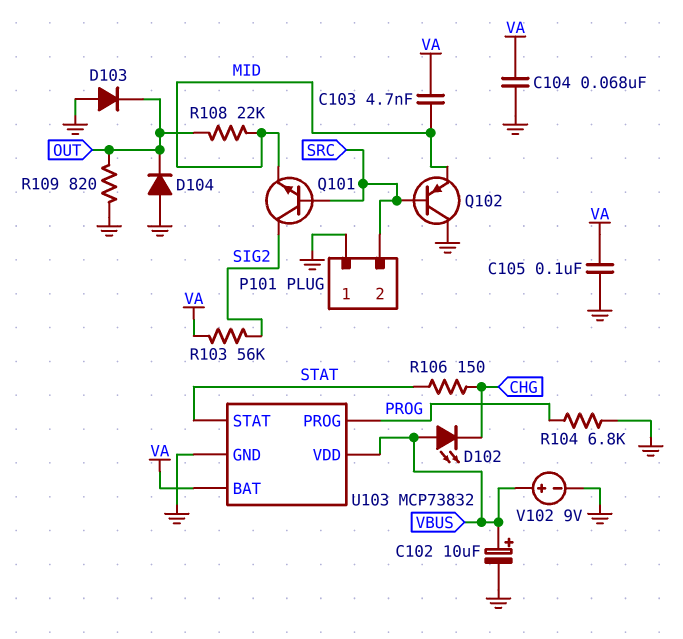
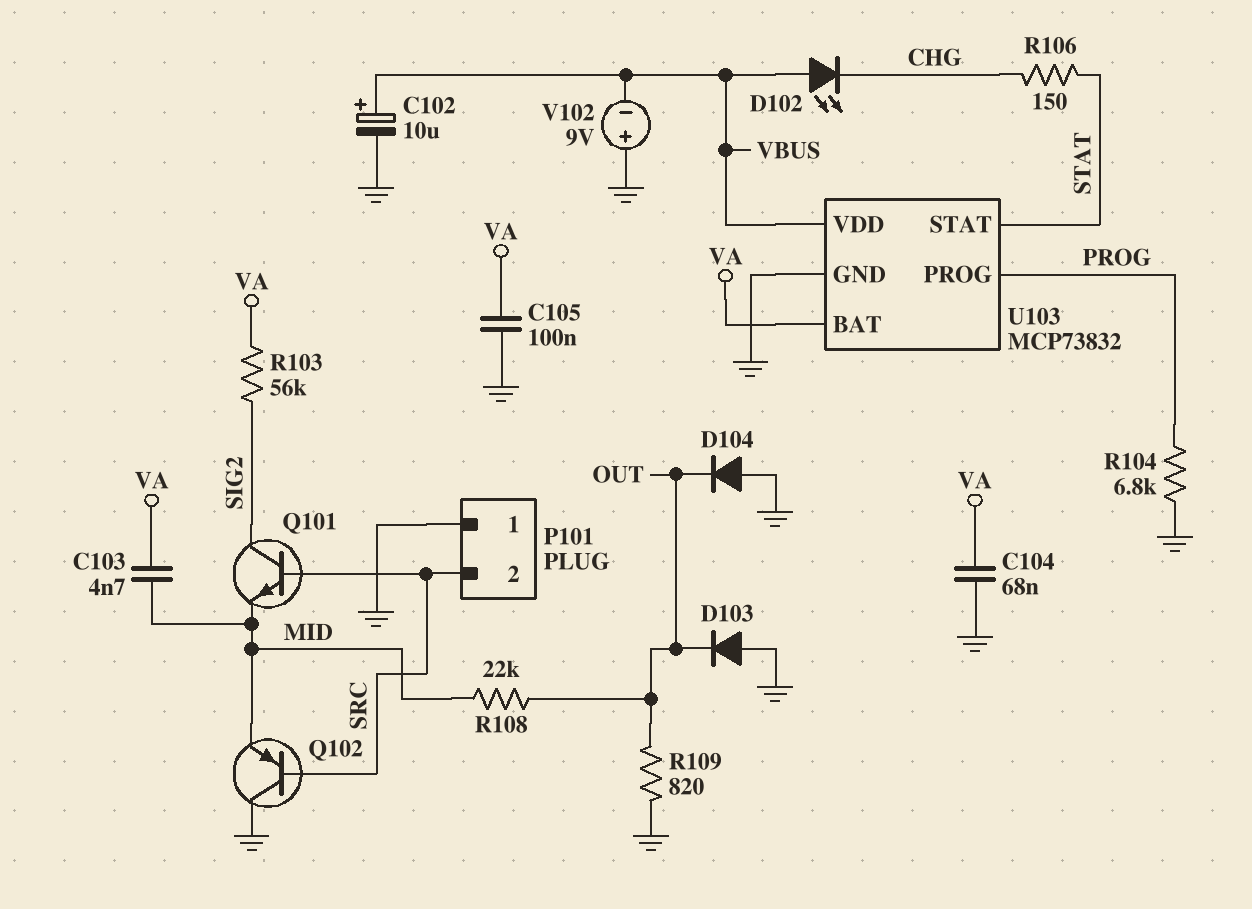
V102: 9V (plus VBUS, minus GND) -> 9V (plus GND, minus VBUS)

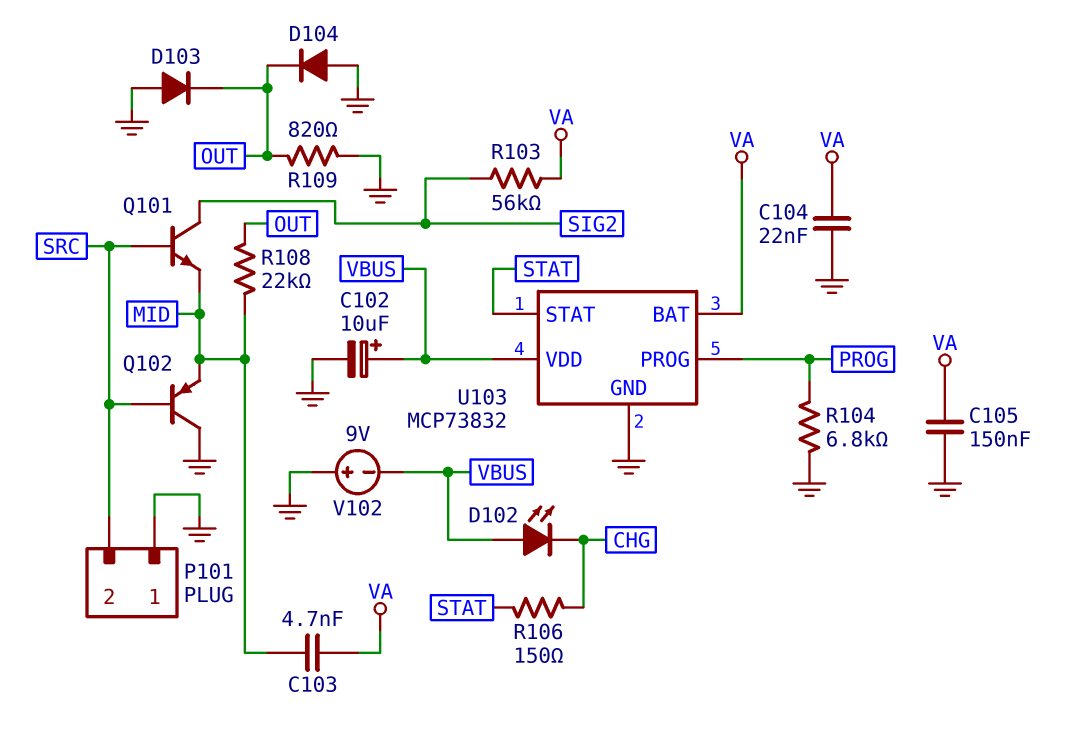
C104: 68nF (GND, VA) -> 22nF (GND, VA)
C105: 100nF (GND, VA) -> 150nF (GND, VA)

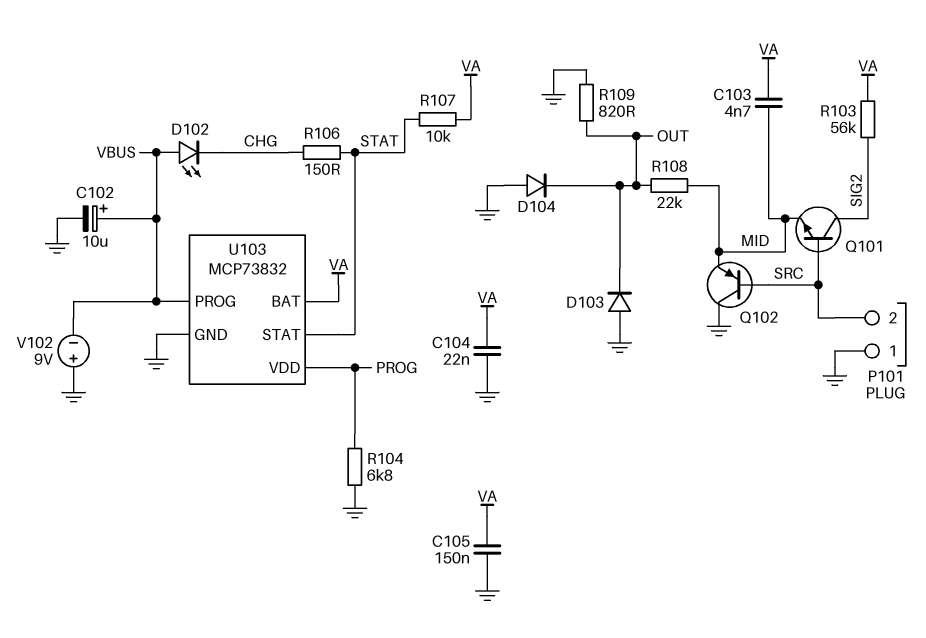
R107: none -> 10k (STAT, VA)
U103 pin PROG: PROG -> VBUS
U103 pin VDD: VBUS -> PROG

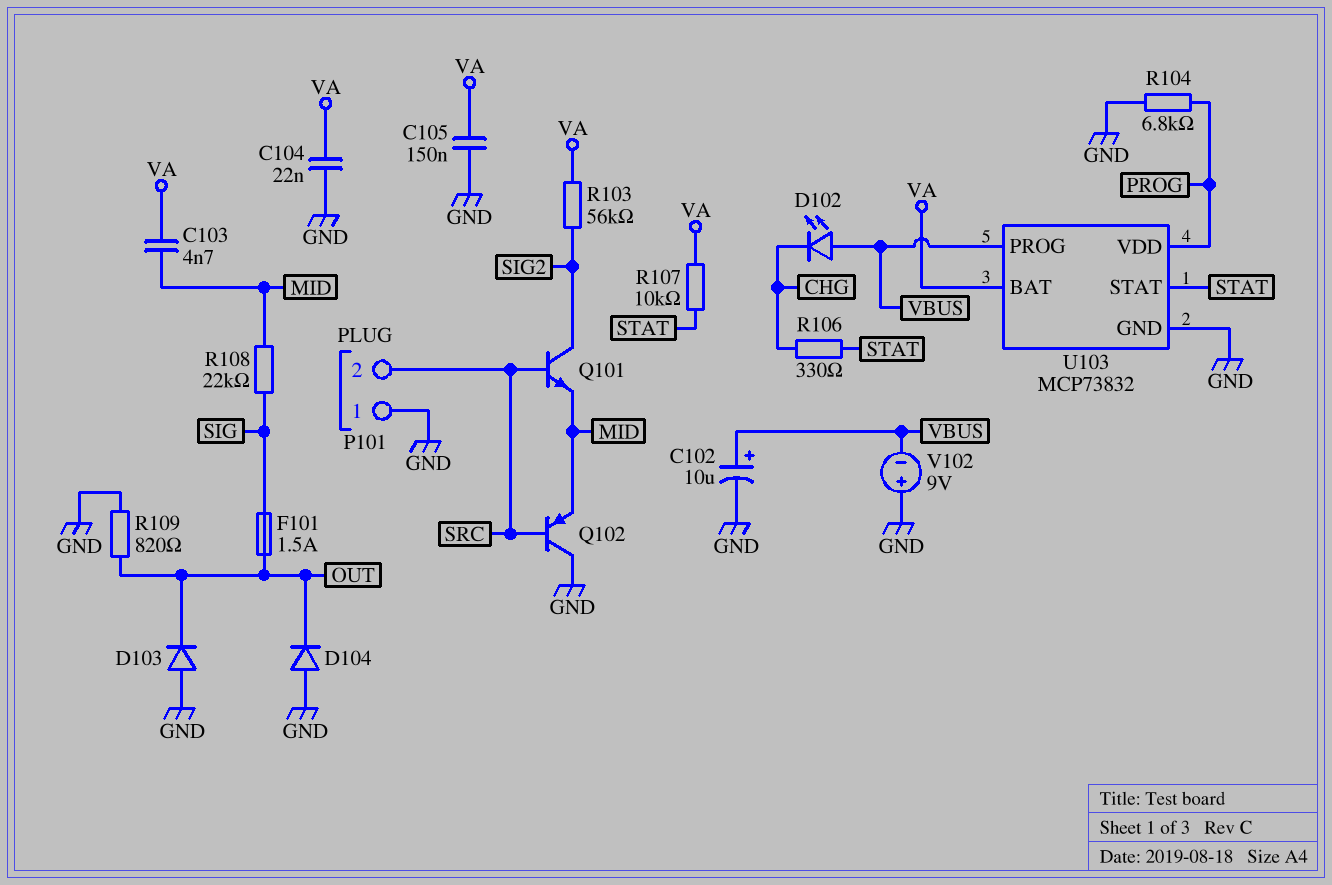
F101: none -> 1.5A (OUT, SIG)
R106: 150 (CHG, STAT) -> 330 (CHG, STAT)
R108: 22k (MID, OUT) -> 22k (MID, SIG)

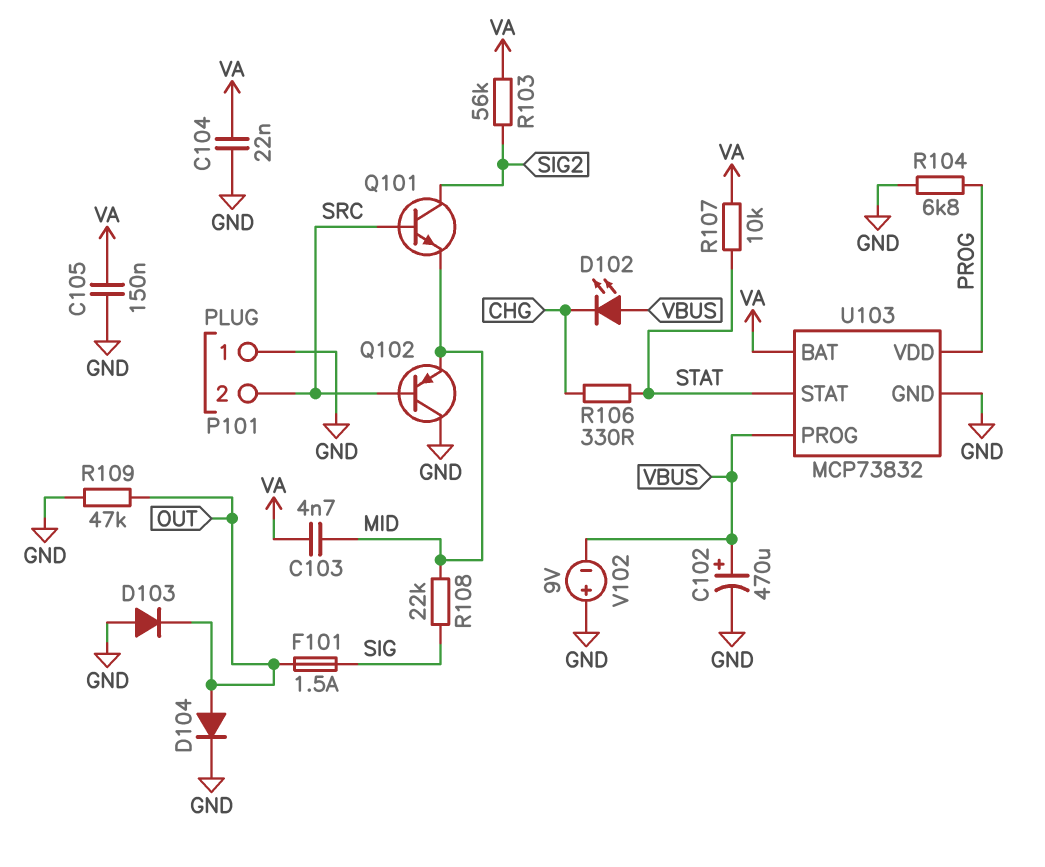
C102: 10uF (plus VBUS, minus GND) -> 470uF (plus VBUS, minus GND)
D104: diode (A GND, K OUT) -> diode (A OUT, K GND)
R109: 820 (GND, OUT) -> 47k (GND, OUT)

